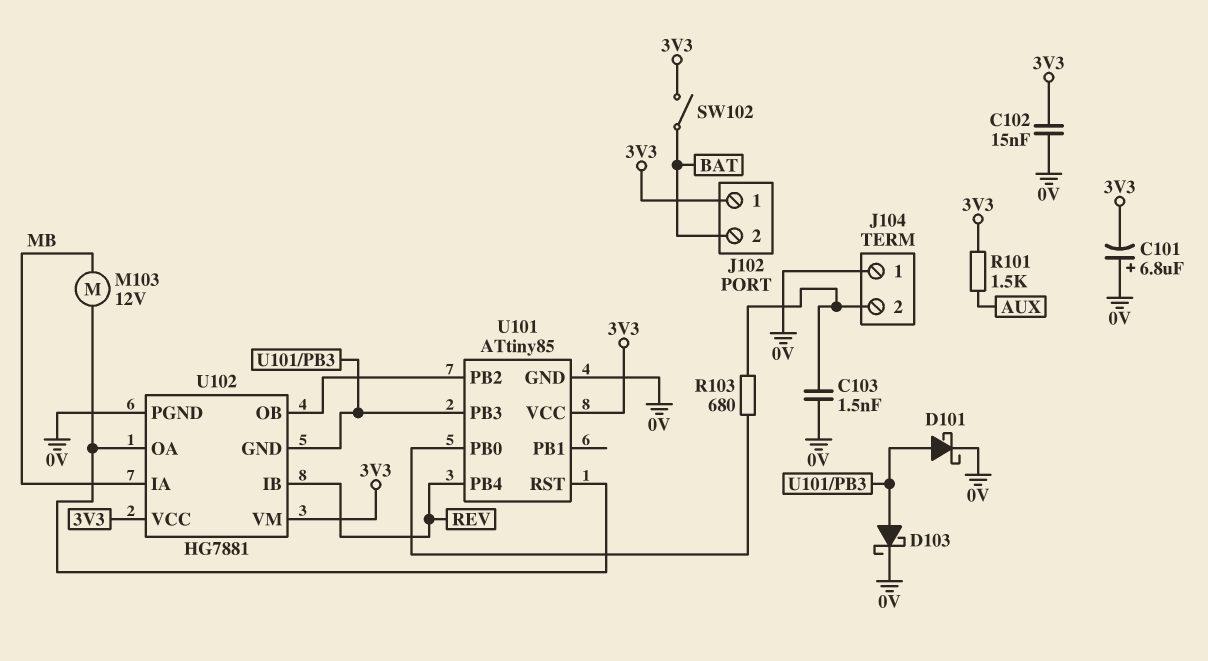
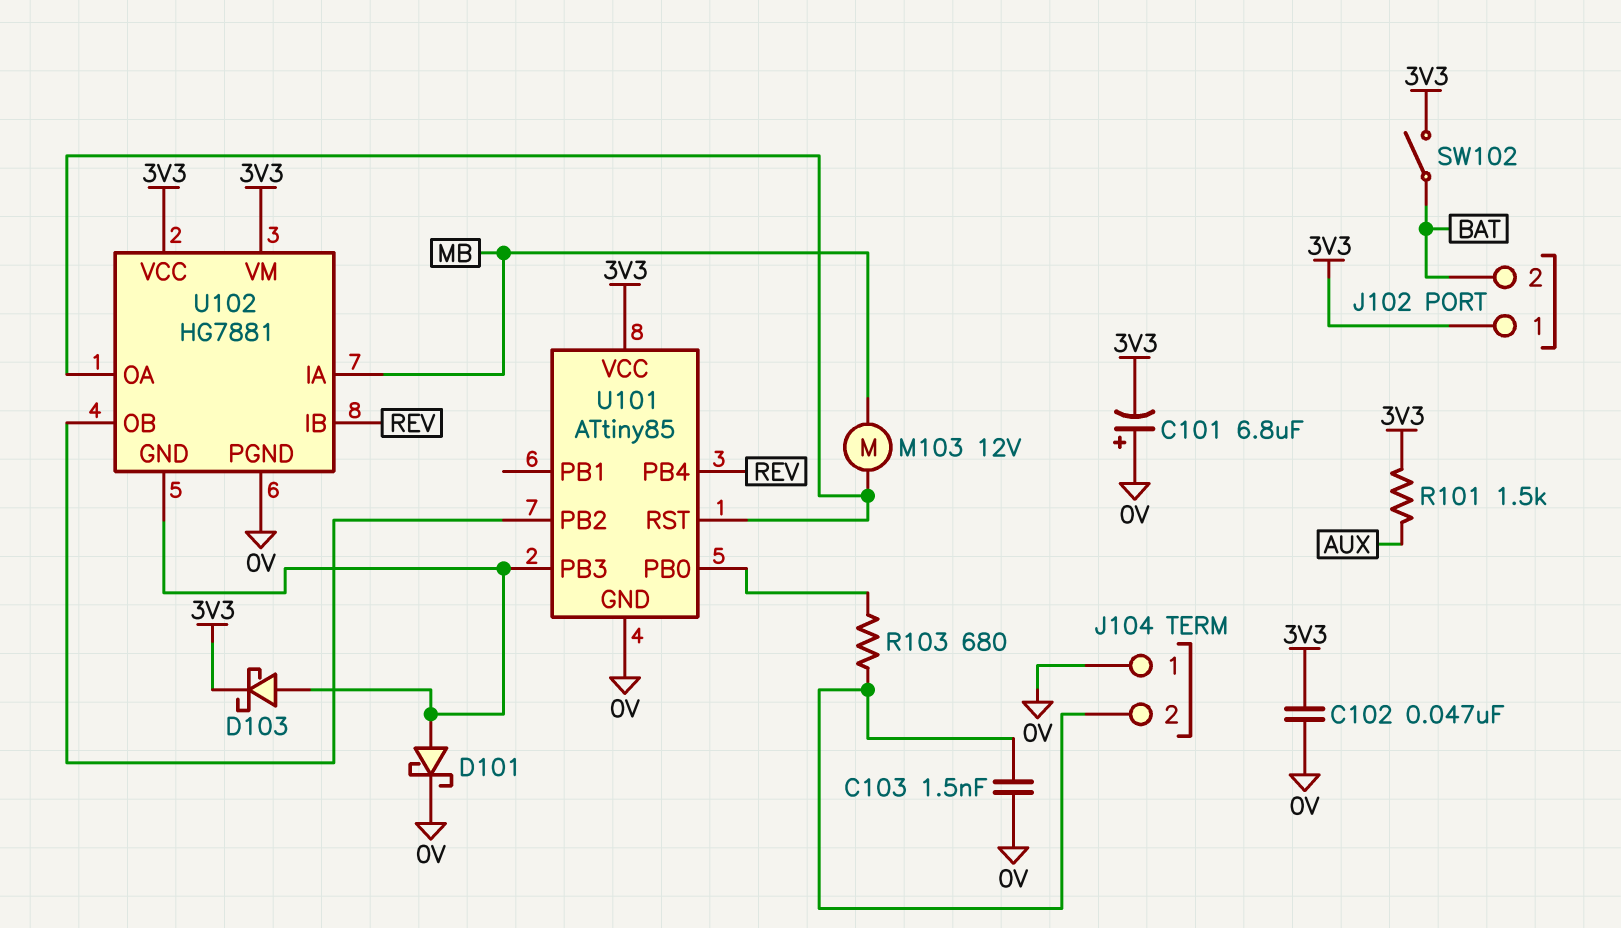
C102: 15nF (0V, 3V3) -> 47nF (0V, 3V3)
D103: schottky (A U101/PB3, K 0V) -> schottky (A U101/PB3, K 3V3)

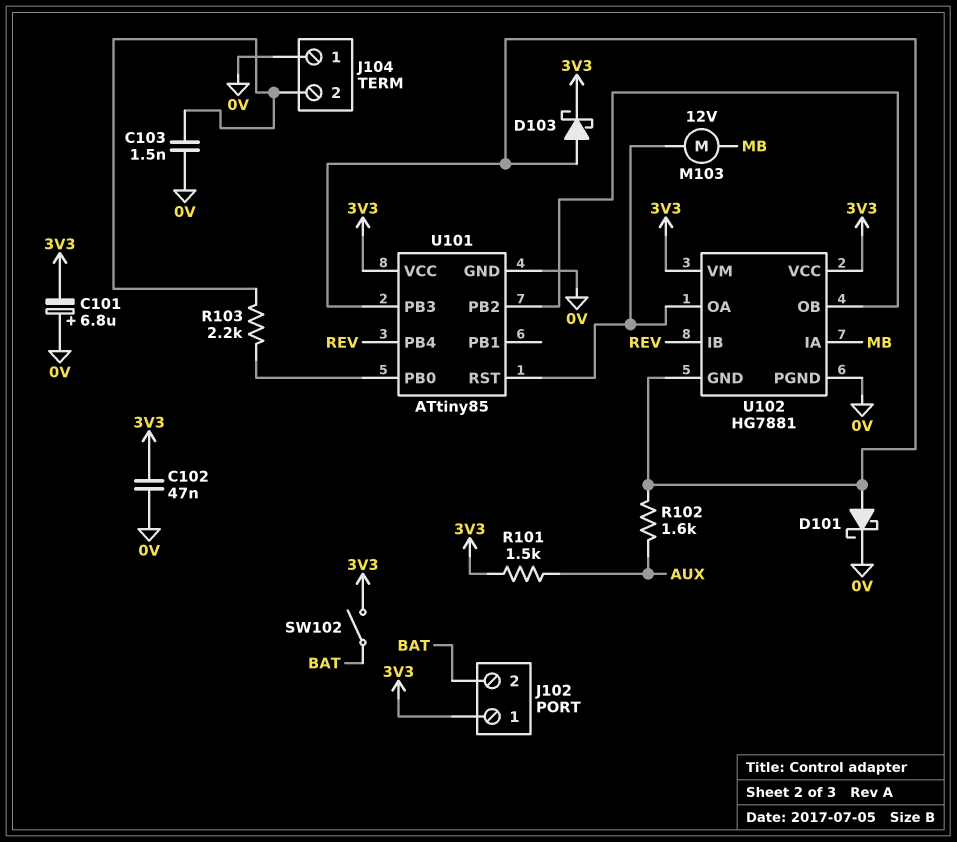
R102: none -> 1.6k (AUX, U101/PB3)
R103: 680 (J104/2, U101/PB0) -> 2.2k (J104/2, U101/PB0)

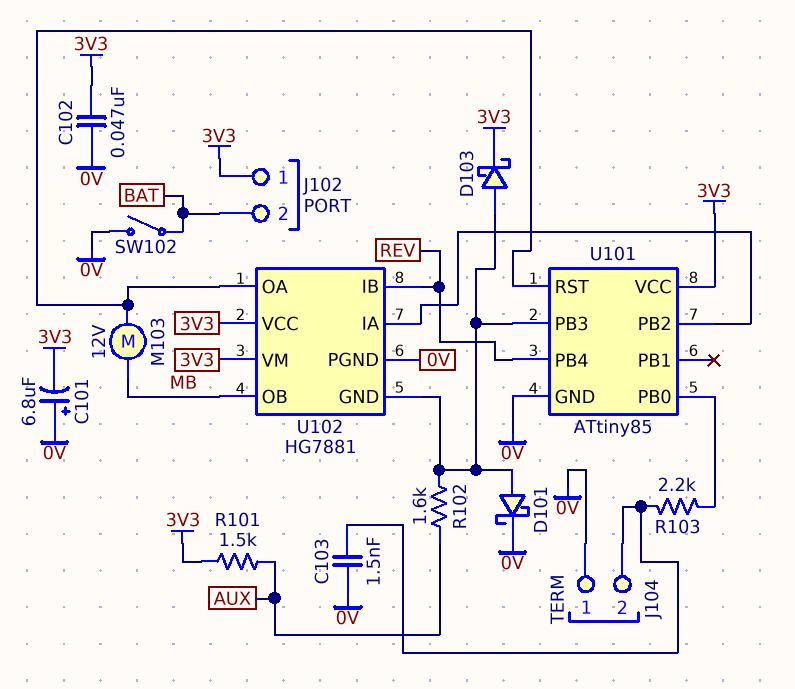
SW102: switch (3V3, BAT) -> switch (0V, BAT)
U102 pin IA: MB -> U101/PB2
U102 pin OB: U101/PB2 -> MB

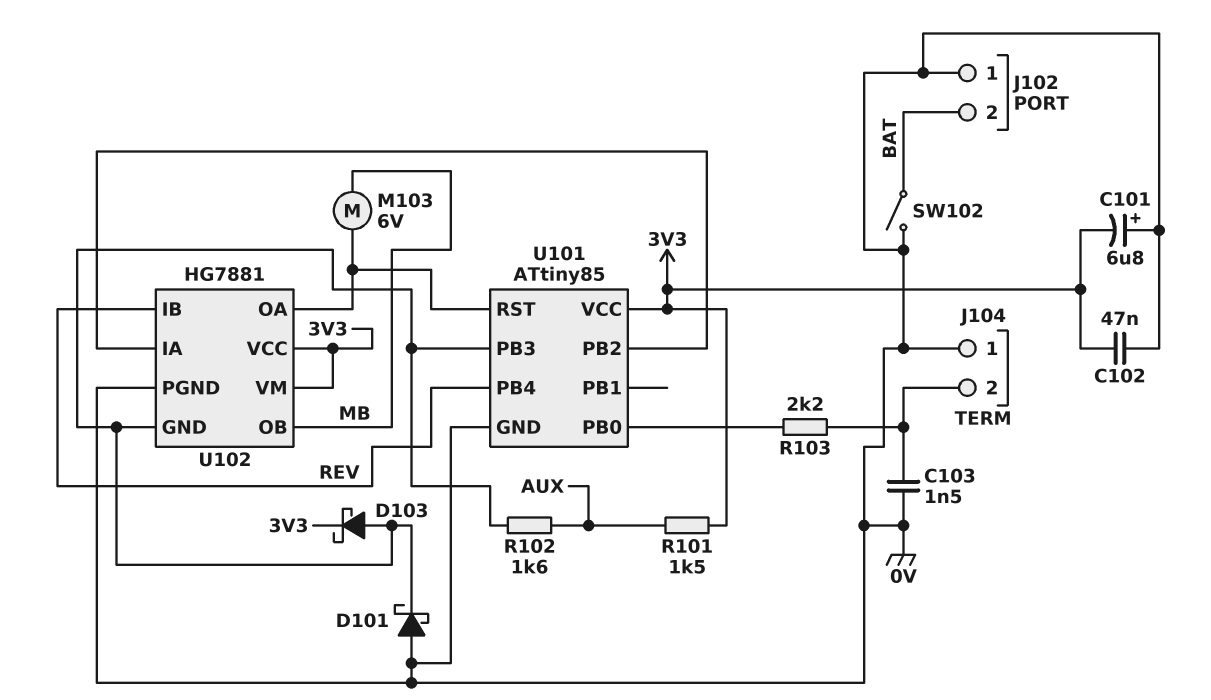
D101: schottky (A U101/PB3, K 0V) -> schottky (A 0V, K U101/PB3)
J102 pin 1: 3V3 -> 0V
M103: motor 12V (MB, U101/RST) -> motor 6V (MB, U101/RST)

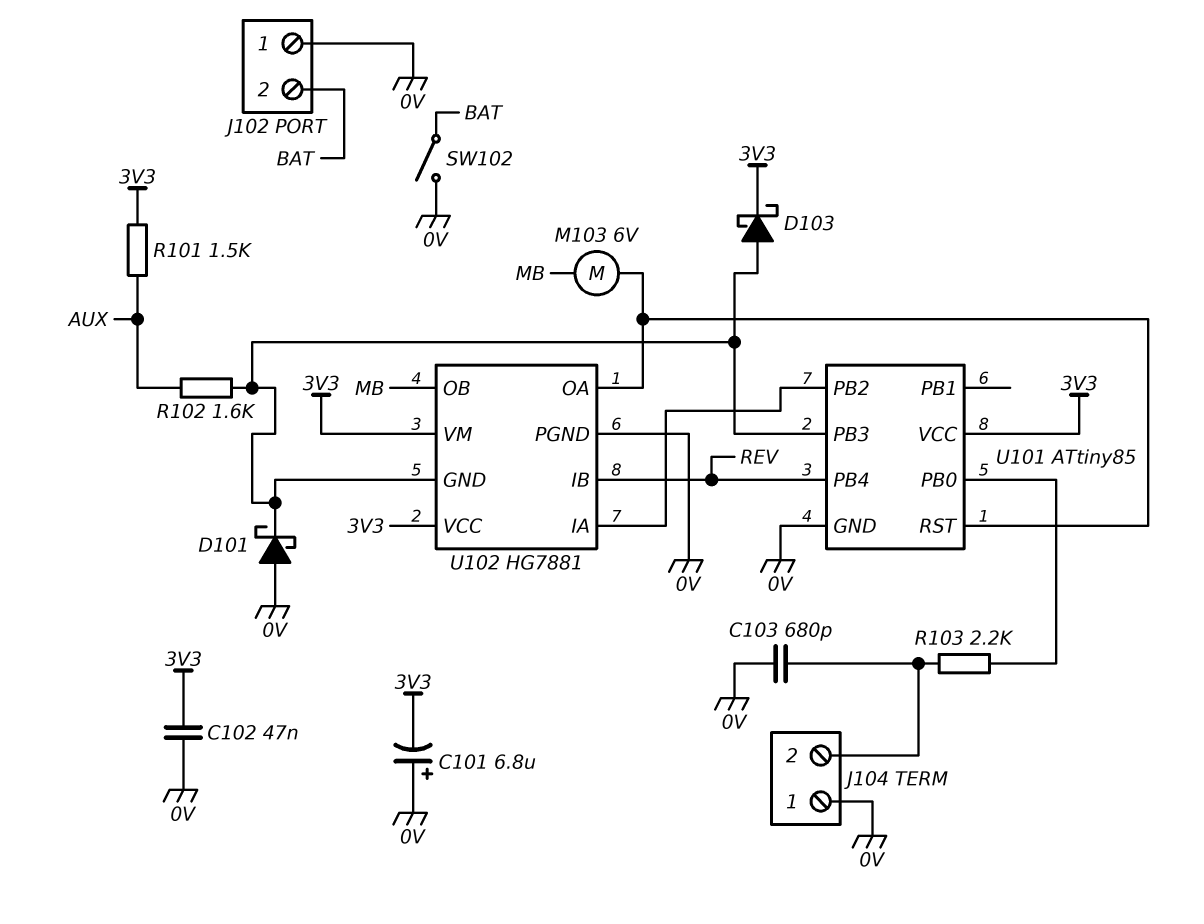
C103: 1.5nF (0V, J104/2) -> 680pF (0V, J104/2)

